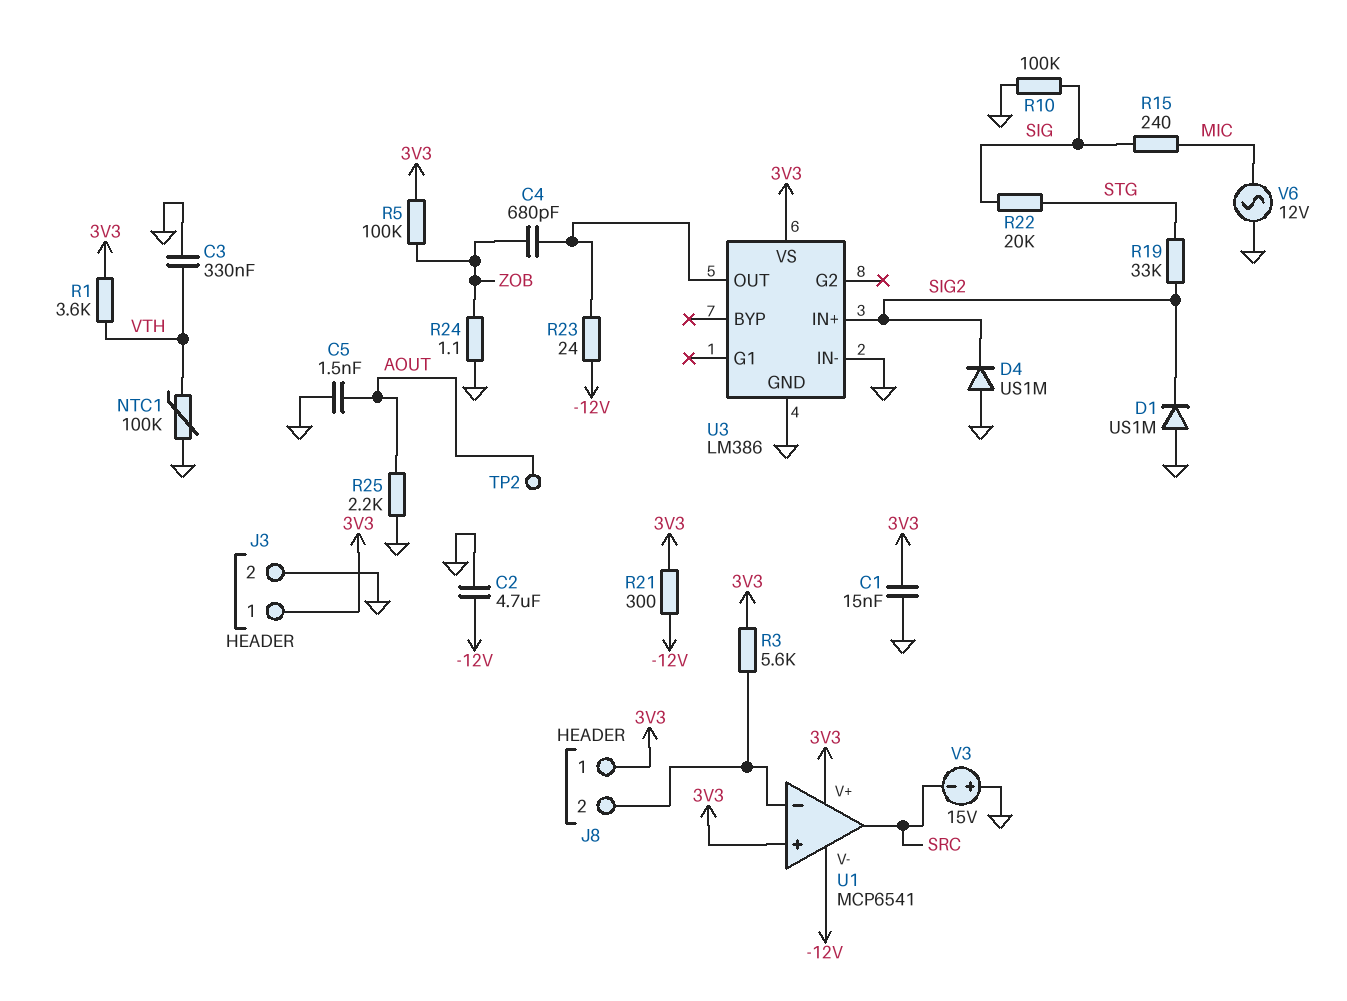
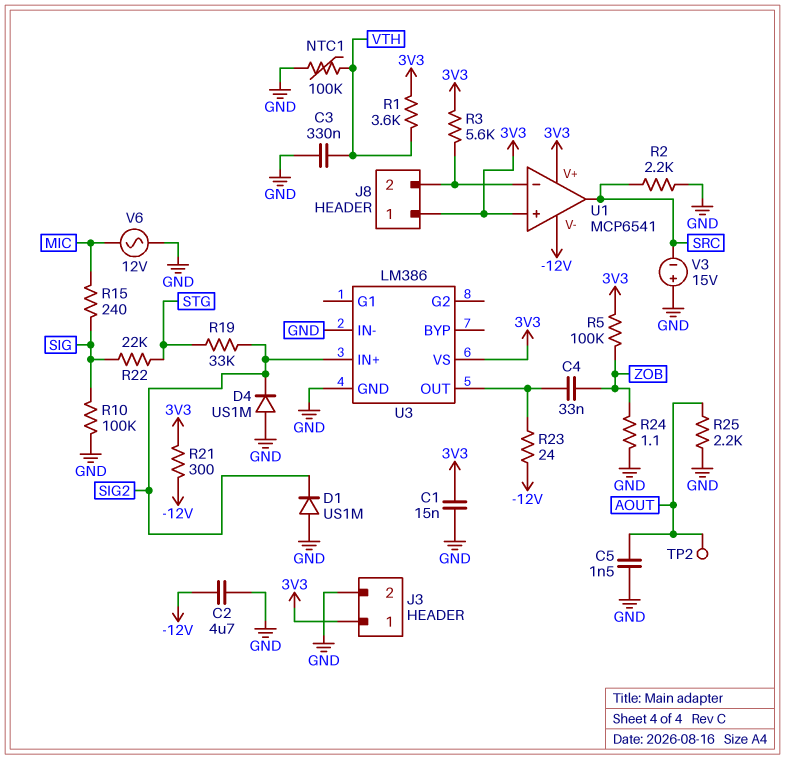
C4: 680pF (U3/OUT, ZOB) -> 33nF (U3/OUT, ZOB)
R2: none -> 2.2k (GND, SRC)
R22: 20k (SIG, STG) -> 22k (SIG, STG)

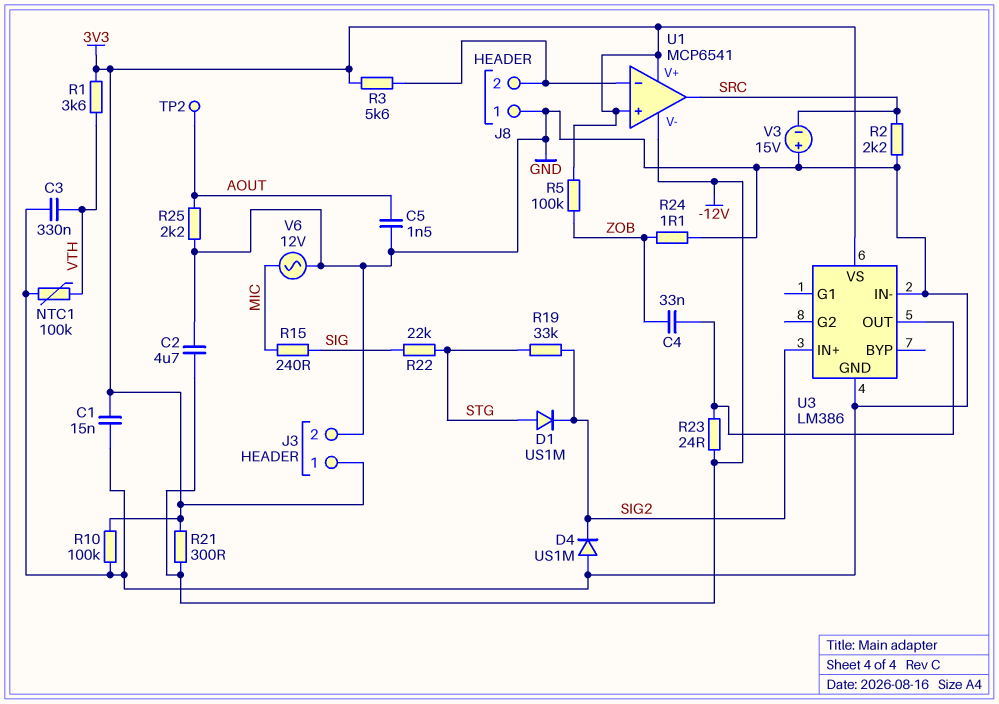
D1: diode US1M (A GND, K SIG2) -> diode US1M (A STG, K SIG2)
J8 pin 1: 3V3 -> GND
R10: 100k (GND, SIG) -> 100k (3V3, GND)

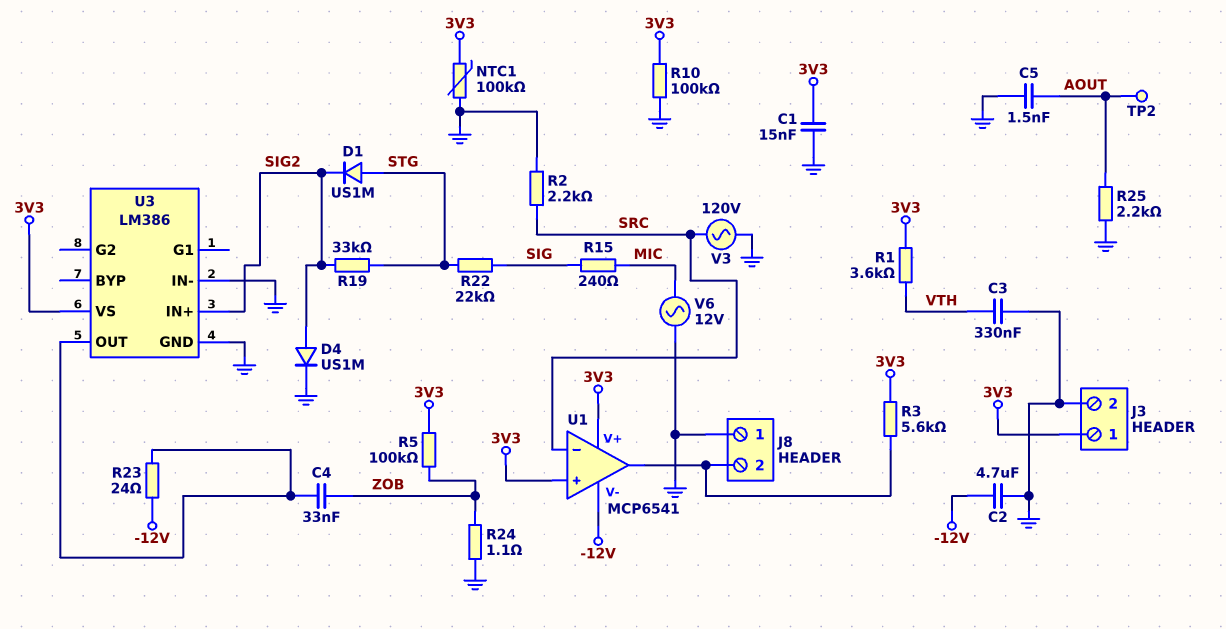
D4: diode US1M (A GND, K SIG2) -> diode US1M (A SIG2, K GND)
NTC1: 100k (GND, VTH) -> 100k (3V3, GND)
R21: 300 (-12V, 3V3) -> none
U1 pin in-: J8/2 -> SRC
U1 pin out: SRC -> J8/2
V3: 15V (plus GND, minus SRC) -> AC 120V (GND, SRC)

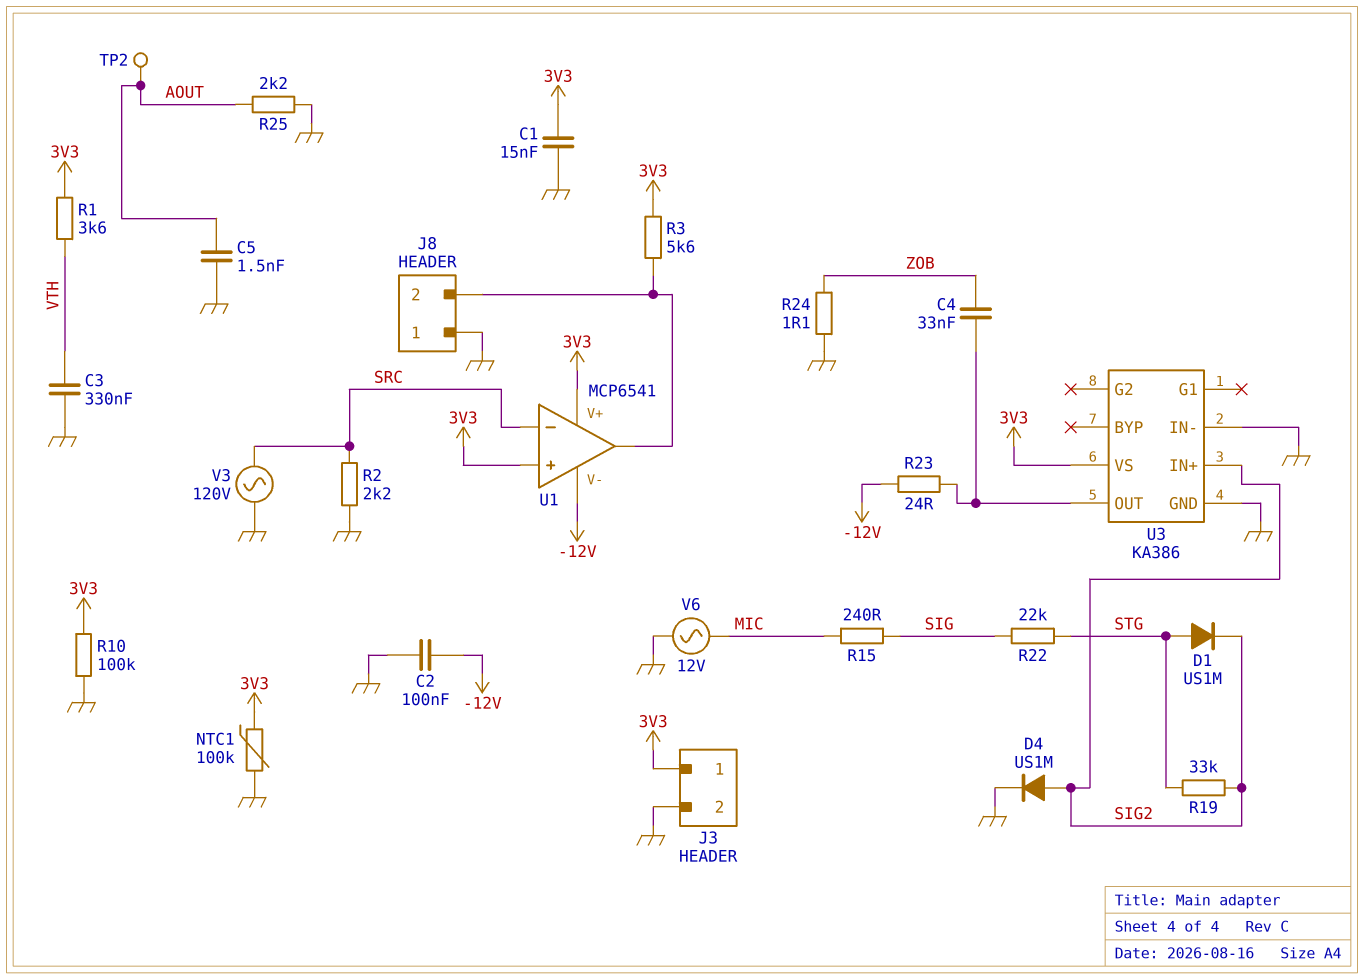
C2: 4.7uF (-12V, GND) -> 100nF (-12V, GND)
R5: 100k (3V3, ZOB) -> none
U3: LM386 -> KA386

